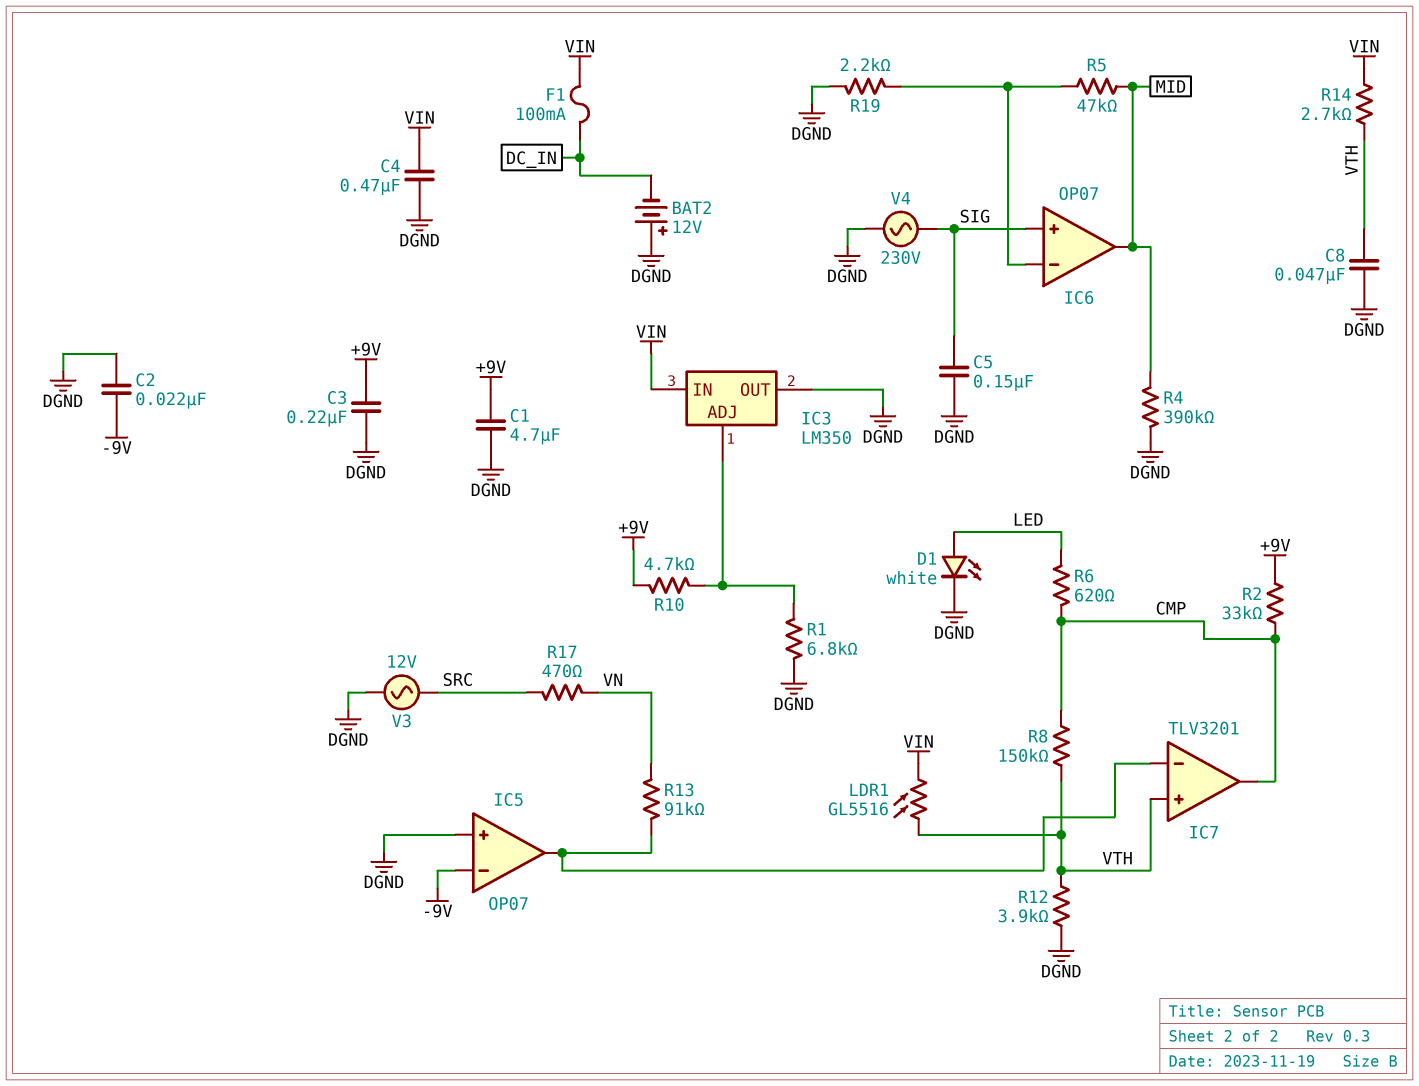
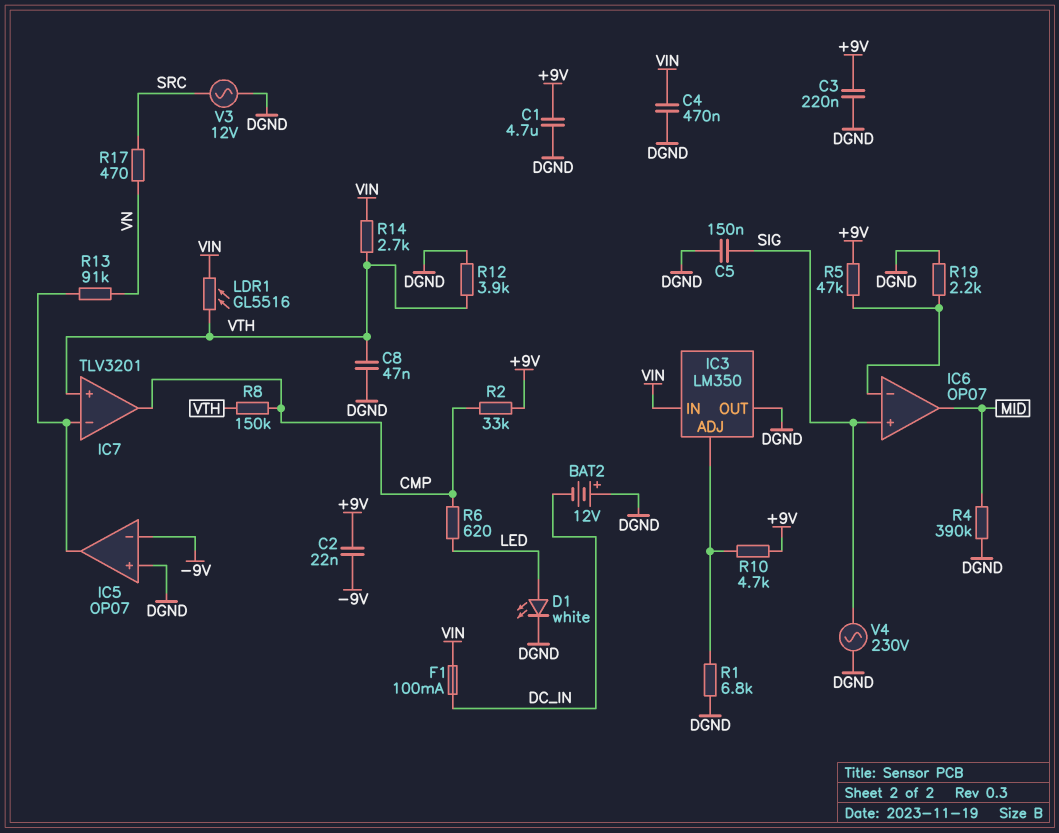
C2: 22nF (-9V, DGND) -> 22nF (+9V, -9V)
R5: 47k (IC6/in-, MID) -> 47k (+9V, IC6/in-)

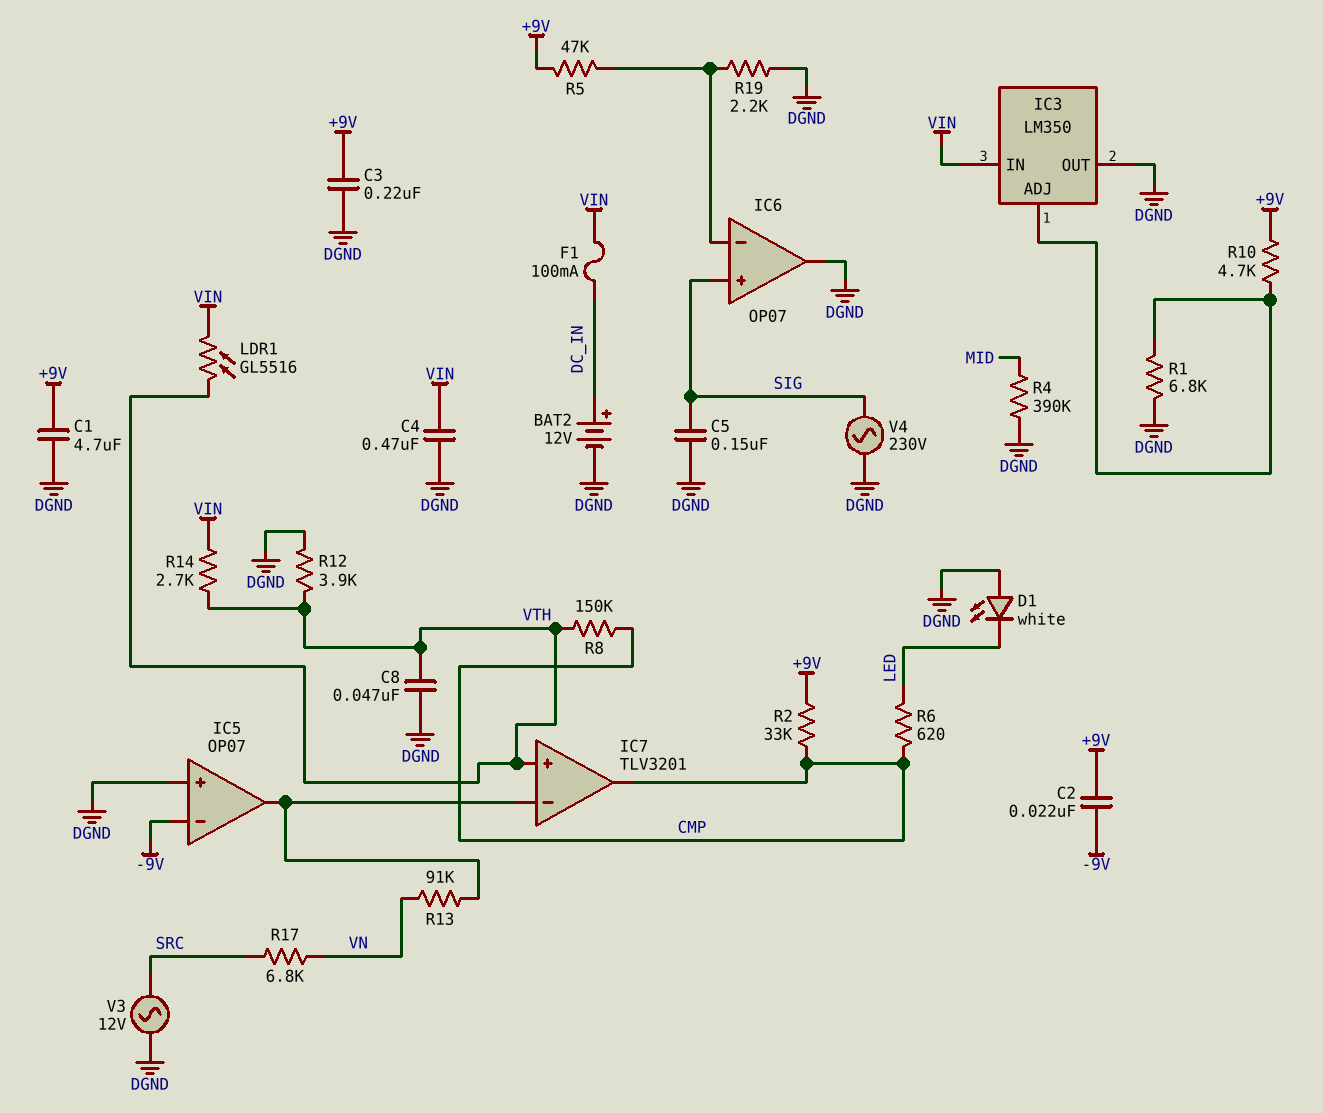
BAT2: 12V (plus DGND, minus DC_IN) -> 12V (plus DC_IN, minus DGND)
D1: LED white (A LED, K DGND) -> LED white (A DGND, K LED)
IC6 pin out: MID -> DGND
R17: 470 (SRC, VN) -> 6.8k (SRC, VN)

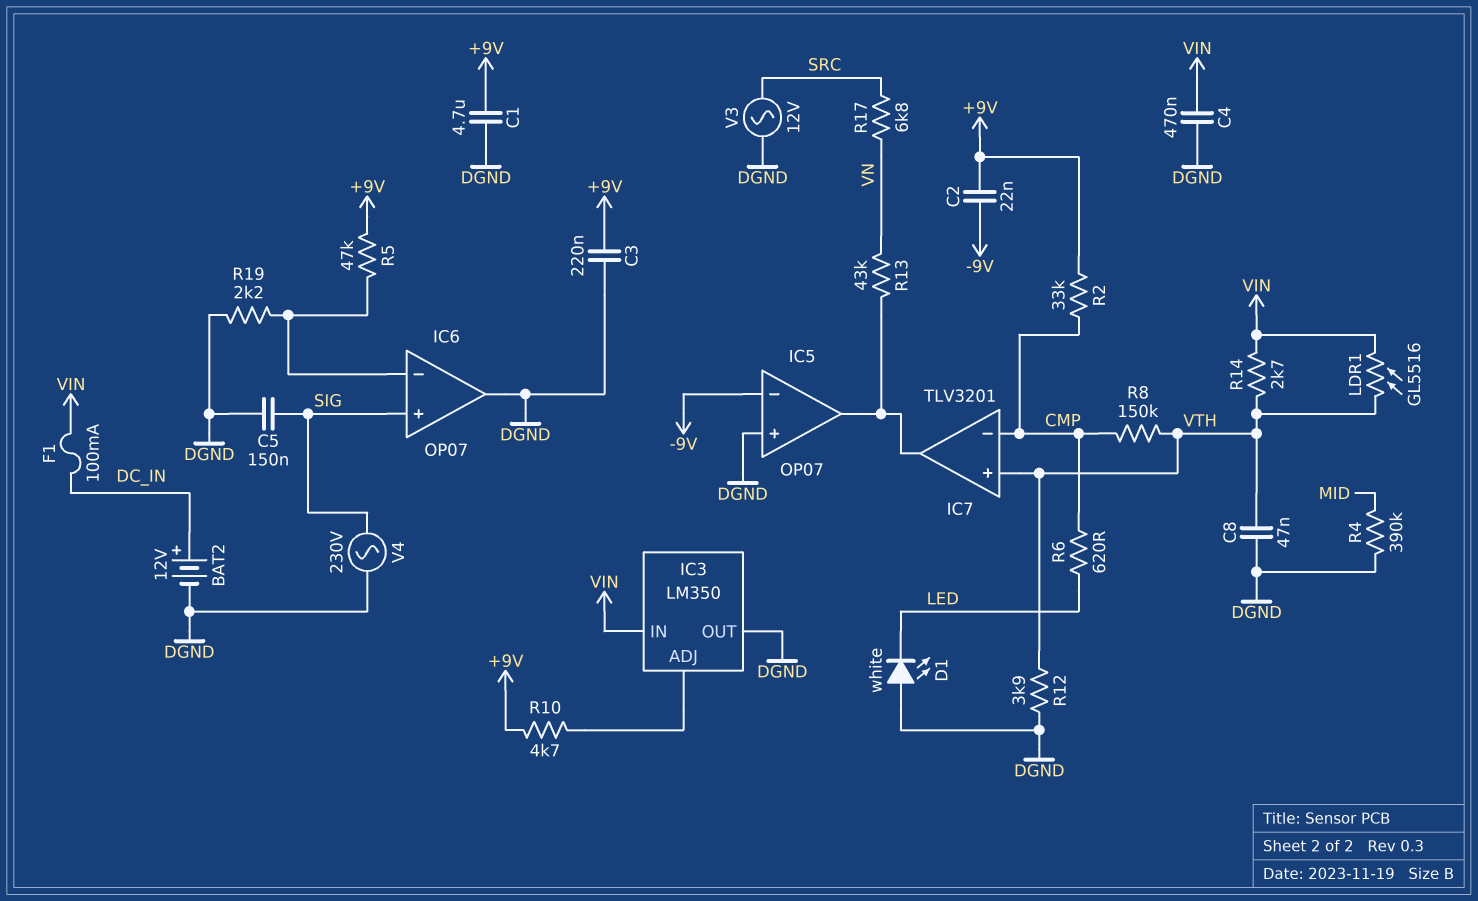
IC7 pin in-: IC5/out -> CMP
IC7 pin out: CMP -> IC5/out
R1: 6.8k (DGND, IC3/ADJ) -> none
R13: 91k (IC5/out, VN) -> 43k (IC5/out, VN)

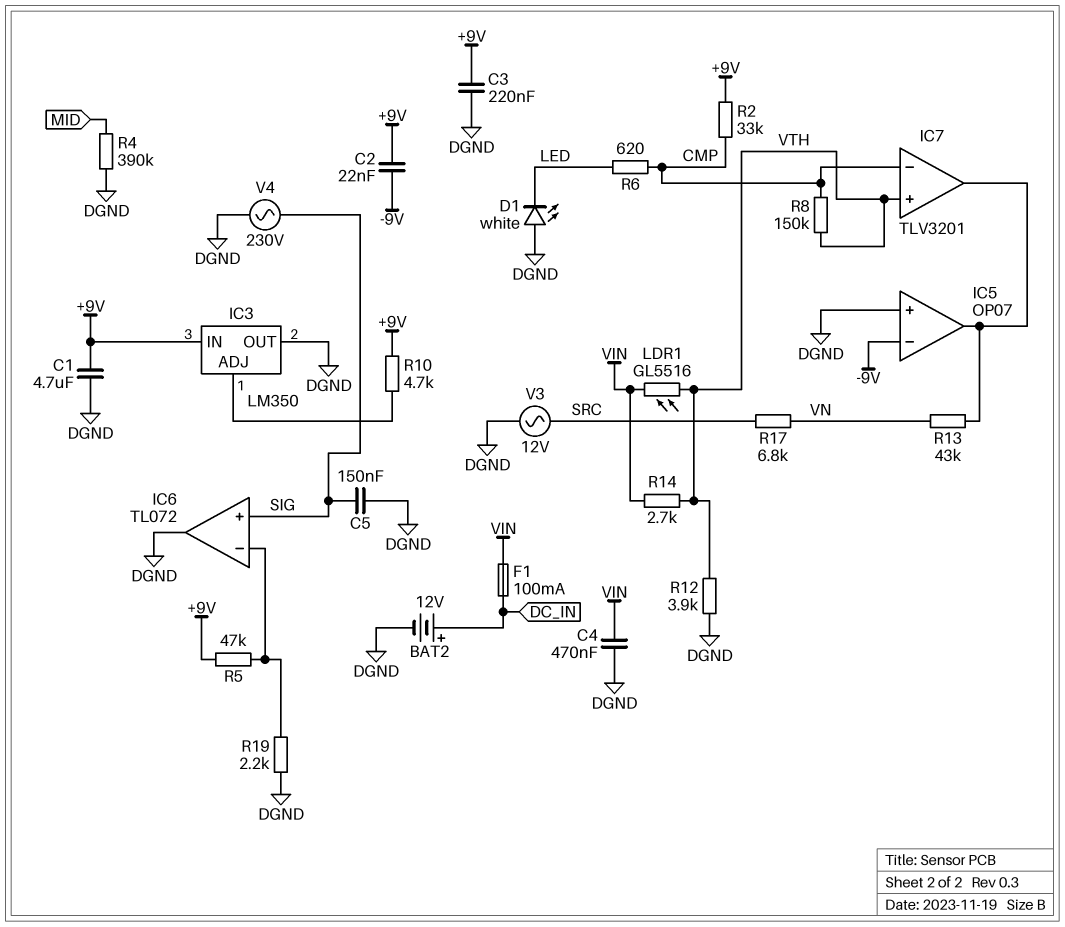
C8: 47nF (DGND, VTH) -> none
IC3 pin IN: VIN -> +9V
IC6: OP07 -> TL072

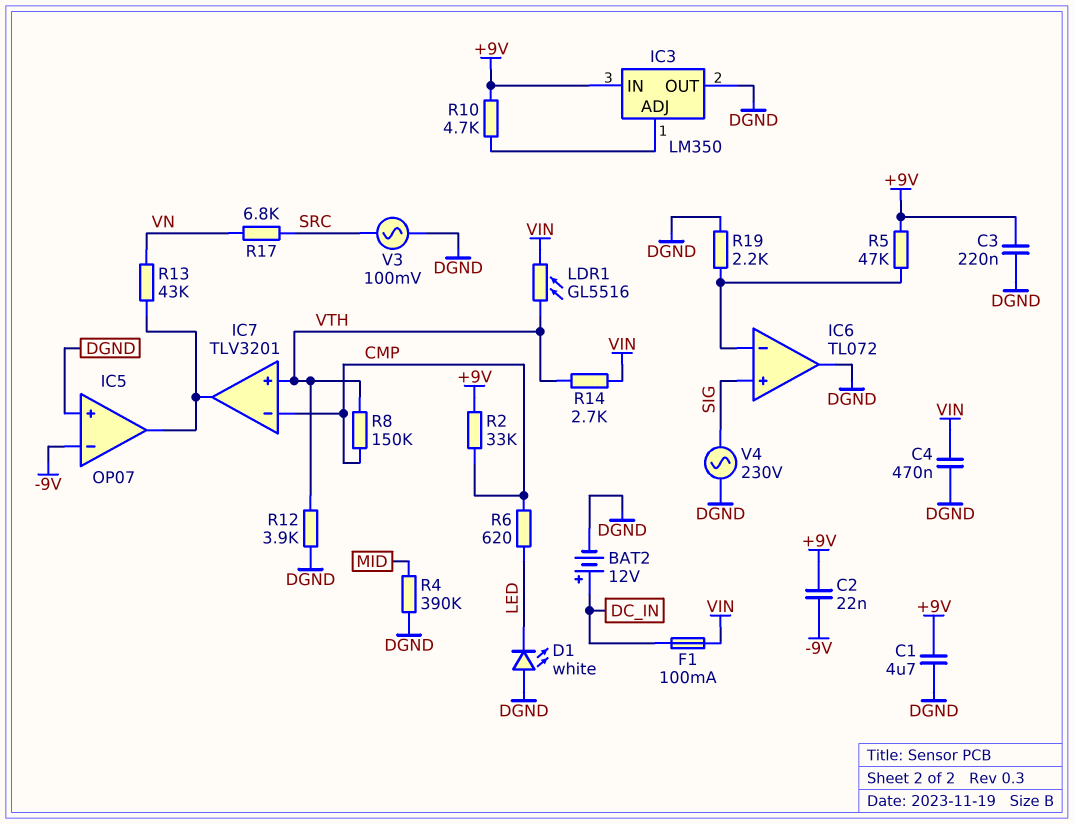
C5: 150nF (DGND, SIG) -> none
V3: AC 12V (DGND, SRC) -> AC 100mV (DGND, SRC)

